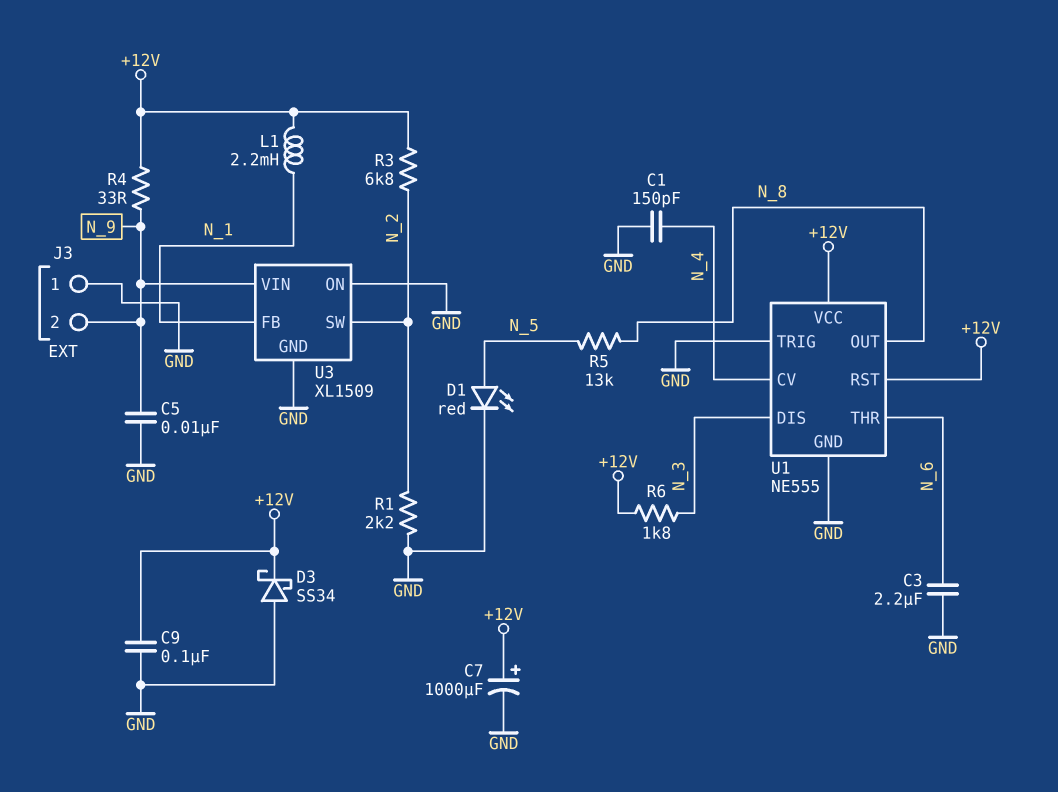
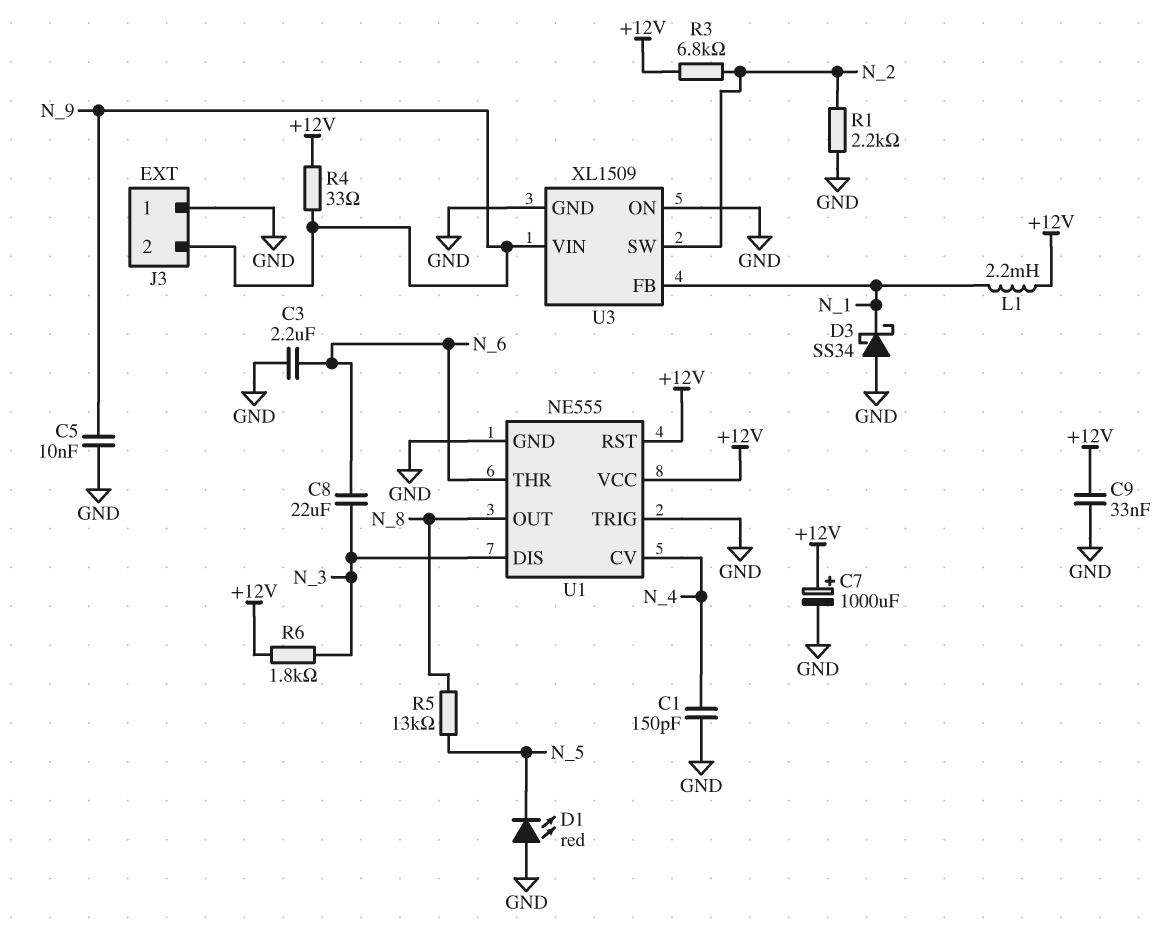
C8: none -> 22uF (N_3, N_6)
C9: 100nF (+12V, GND) -> 33nF (+12V, GND)
D1: LED red (A N_5, K GND) -> LED red (A GND, K N_5)
D3: schottky SS34 (A GND, K +12V) -> schottky SS34 (A GND, K N_1)

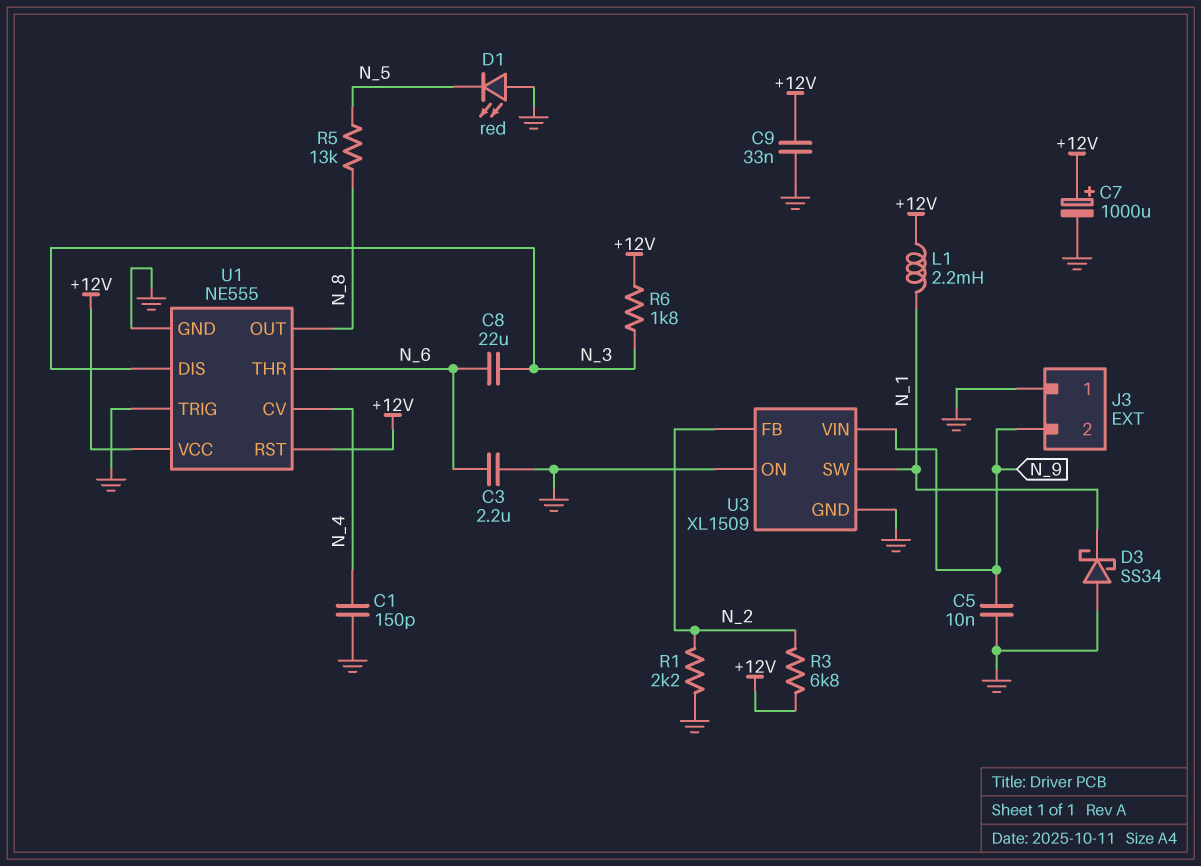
R4: 33 (+12V, N_9) -> none
U3 pin FB: N_1 -> N_2
U3 pin SW: N_2 -> N_1

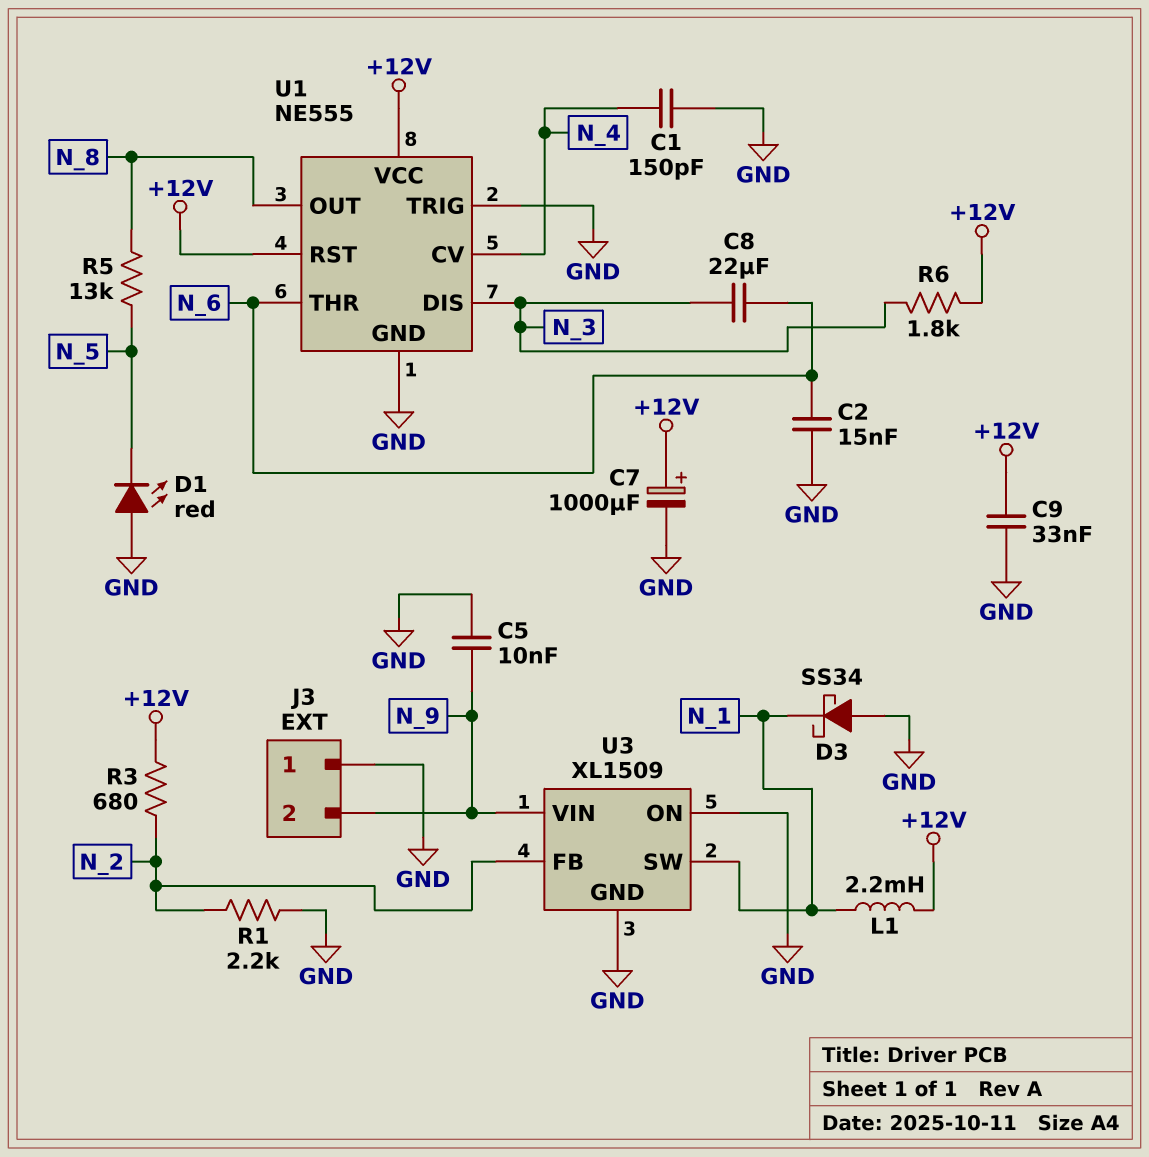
C2: none -> 15nF (GND, N_6)
C3: 2.2uF (GND, N_6) -> none
R3: 6.8k (+12V, N_2) -> 680 (+12V, N_2)

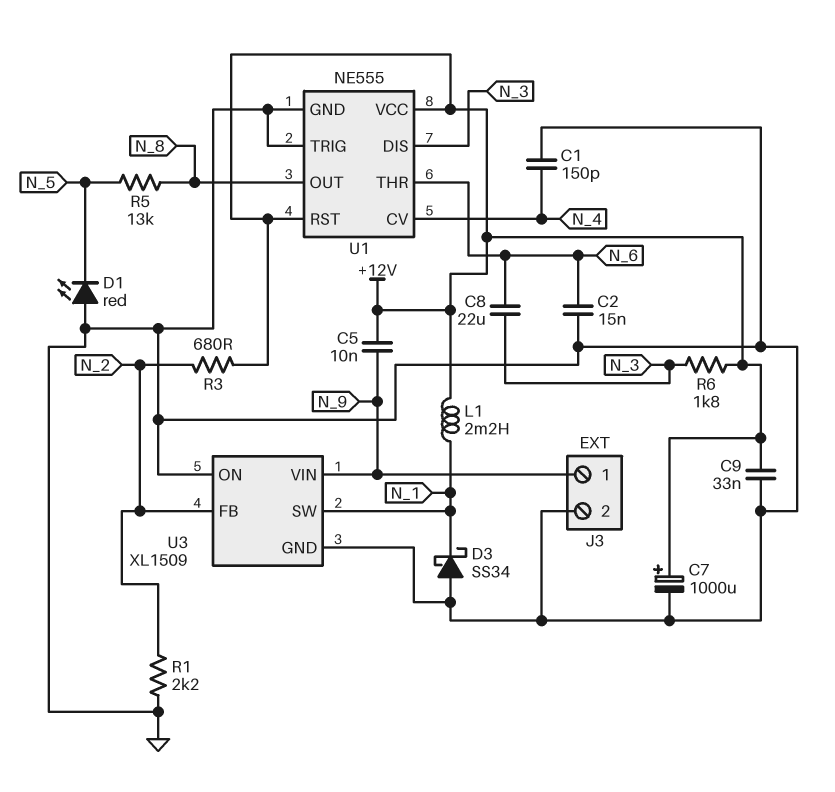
C5: 10nF (GND, N_9) -> 10nF (+12V, N_9)
J3 pin 1: GND -> N_9
J3 pin 2: N_9 -> GND

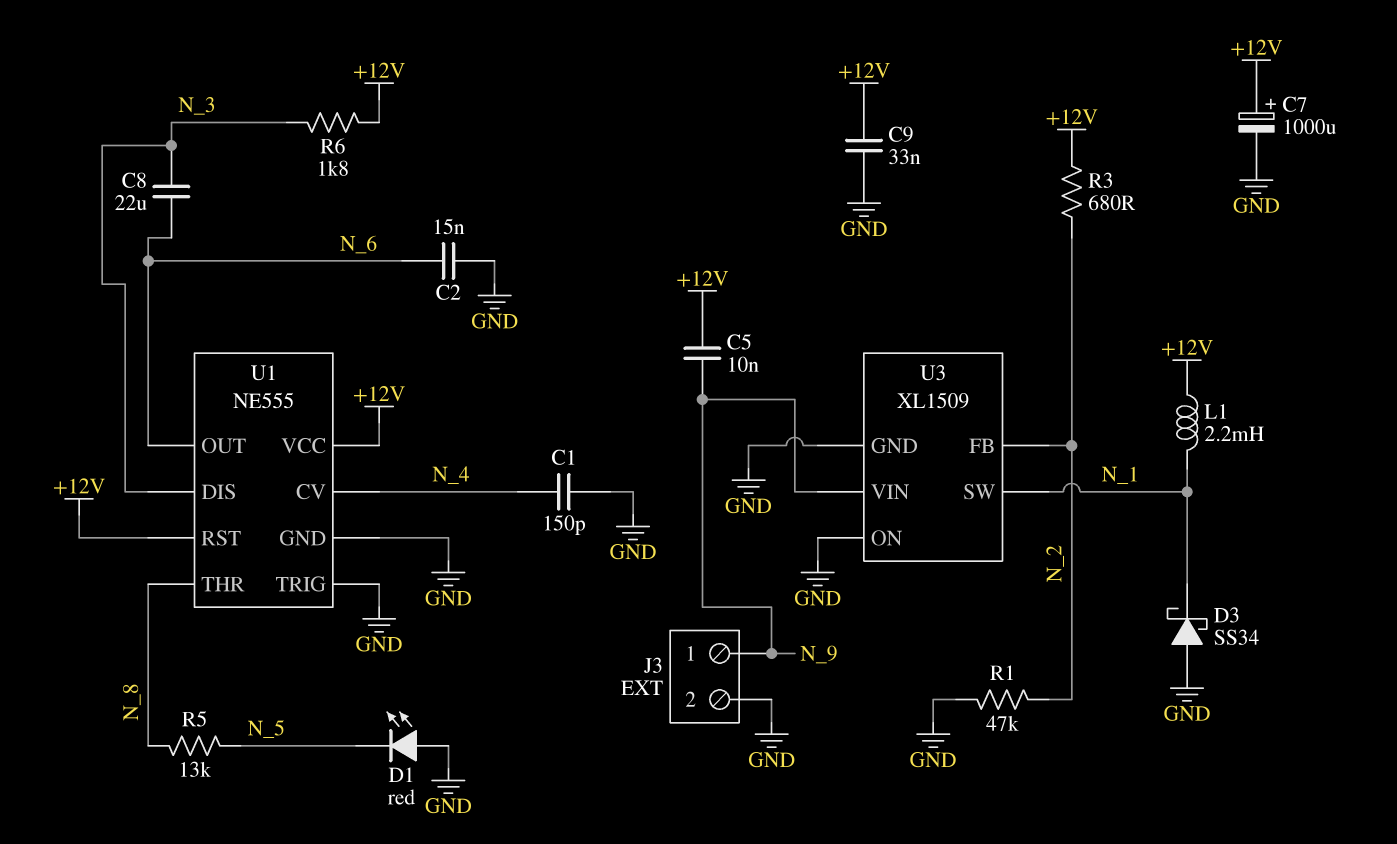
R1: 2.2k (GND, N_2) -> 47k (GND, N_2)
U1 pin OUT: N_8 -> N_6
U1 pin THR: N_6 -> N_8

